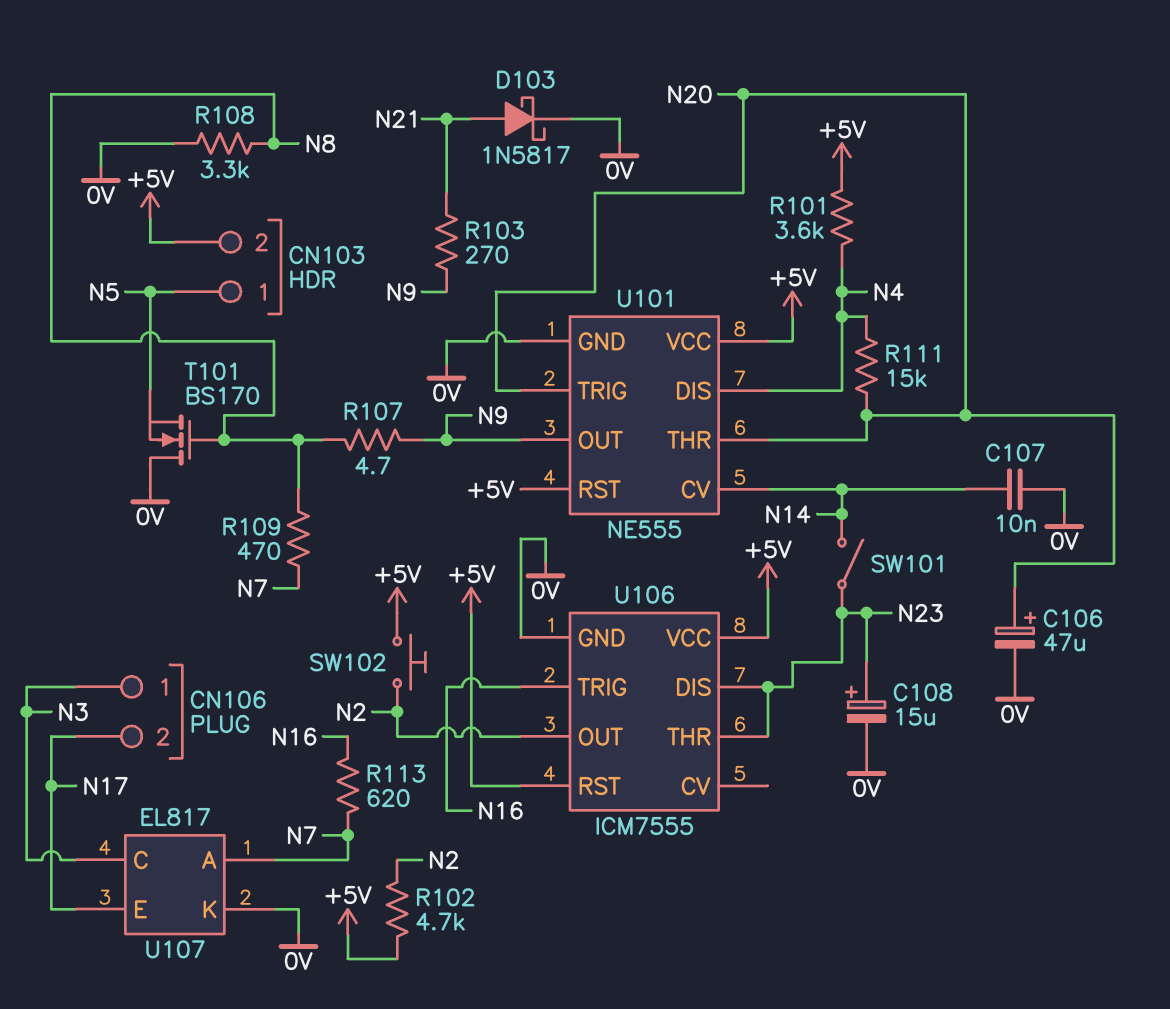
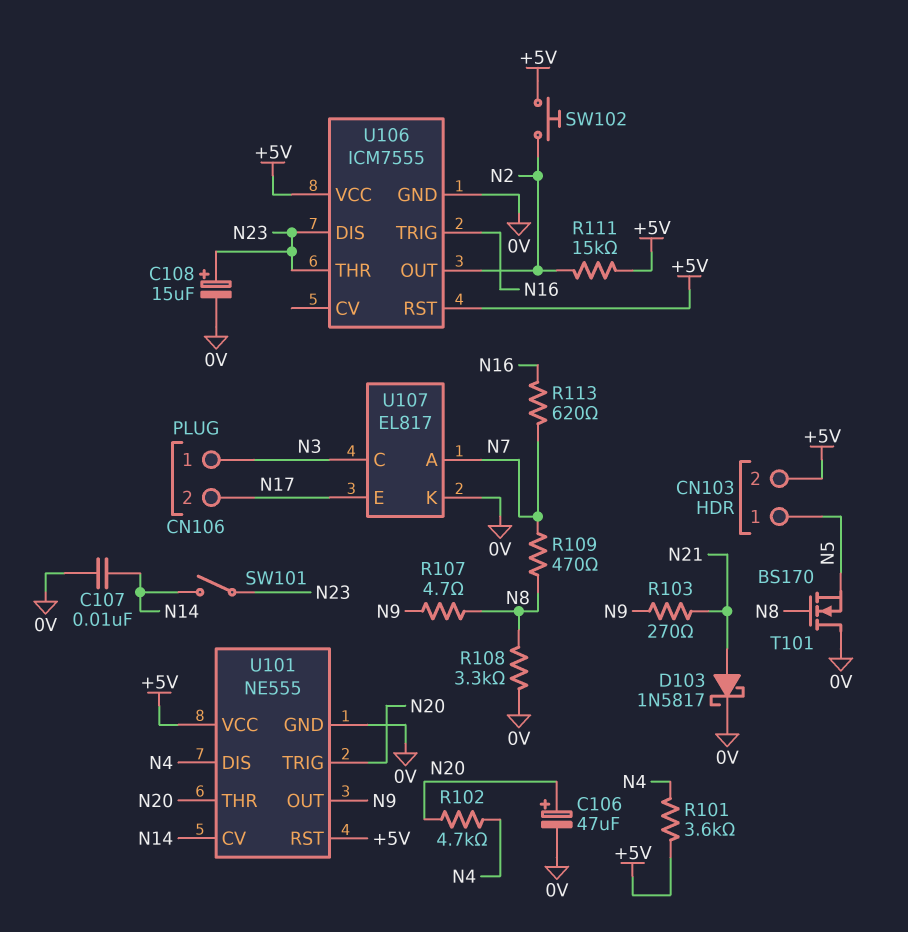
R102: 4.7k (+5V, N2) -> 4.7k (N4, N20)
R111: 15k (N4, N20) -> 15k (+5V, N2)

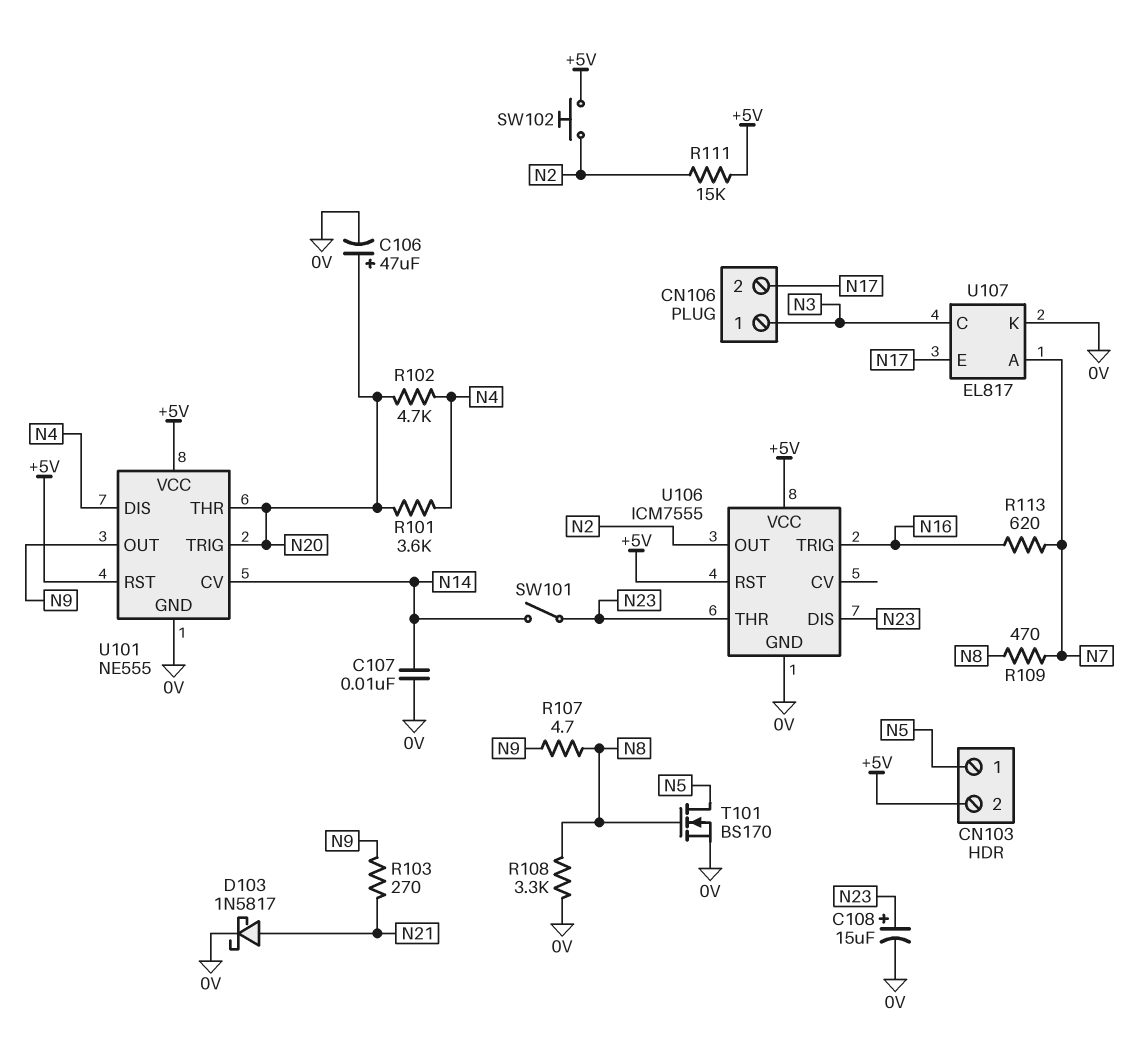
R101: 3.6k (+5V, N4) -> 3.6k (N4, N20)
T101: NMOS BS170 (G N8, D 0V, S N5) -> NMOS BS170 (G N8, D N5, S 0V)

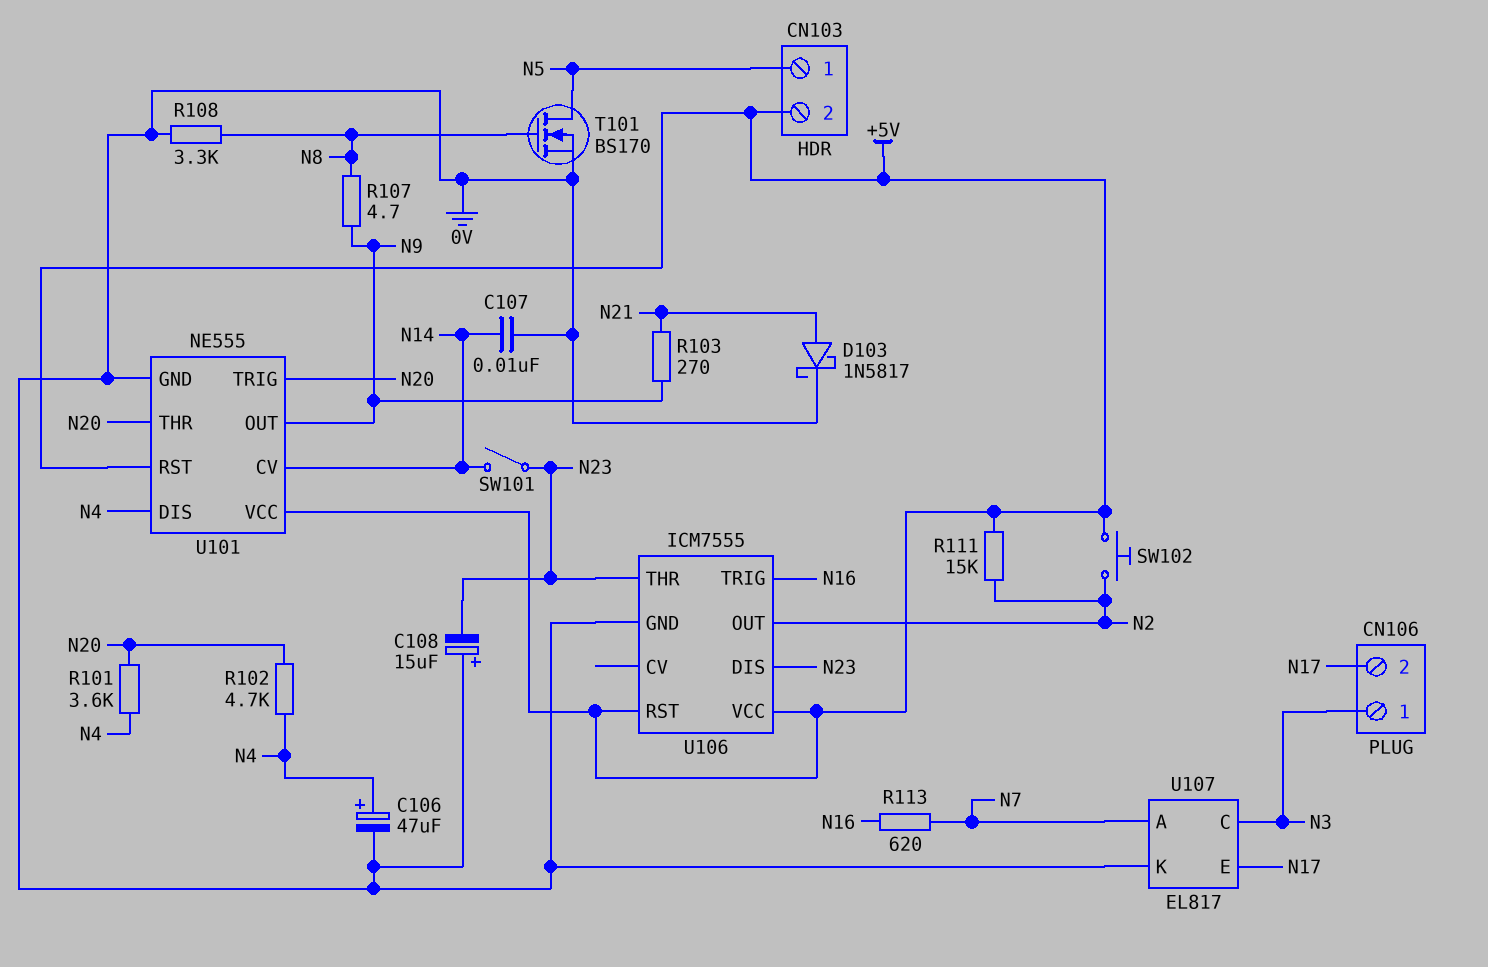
C106: 47uF (plus N20, minus 0V) -> 47uF (plus N4, minus 0V)
C108: 15uF (plus N23, minus 0V) -> 15uF (plus 0V, minus N23)
R109: 470 (N7, N8) -> none

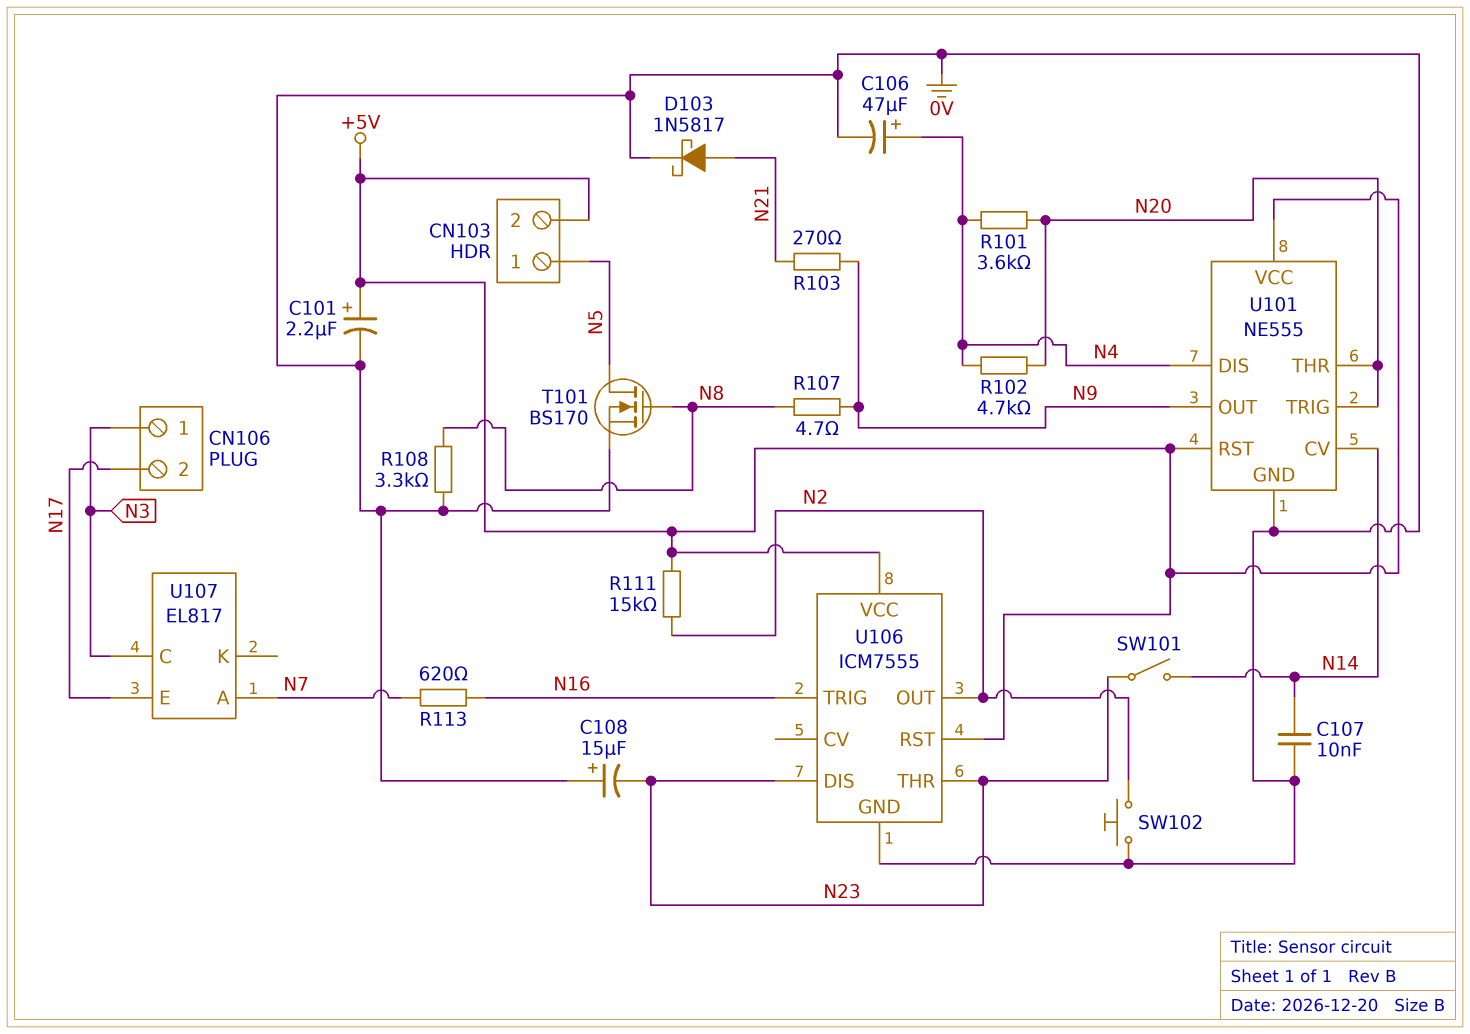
C101: none -> 2.2uF (plus +5V, minus 0V)
SW102: button (+5V, N2) -> button (0V, N2)
U107 pin K: 0V -> none

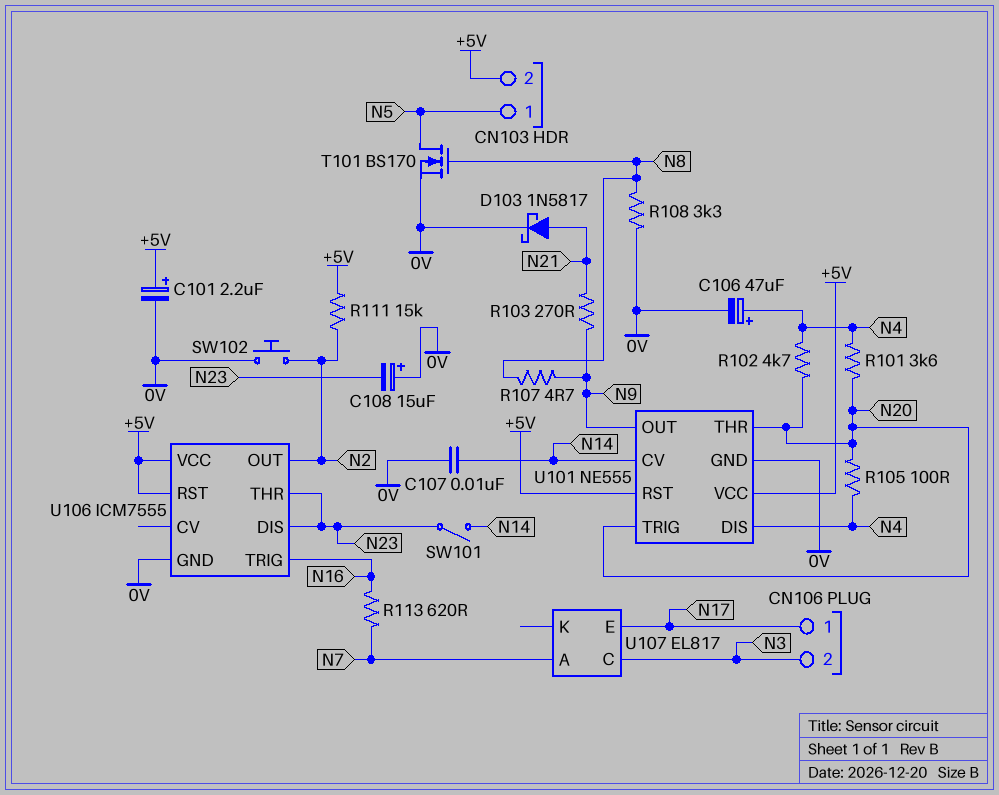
CN106 pin 1: N3 -> N17
CN106 pin 2: N17 -> N3
R105: none -> 100 (N4, N20)

